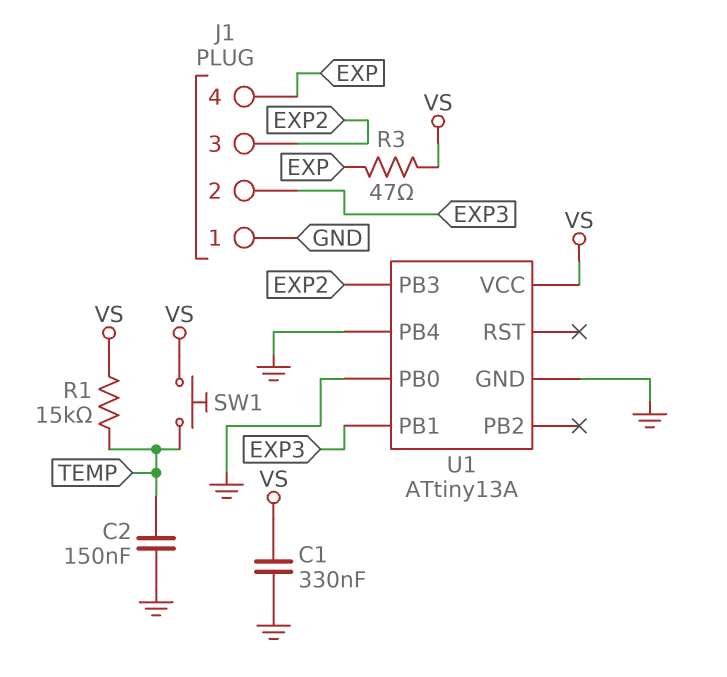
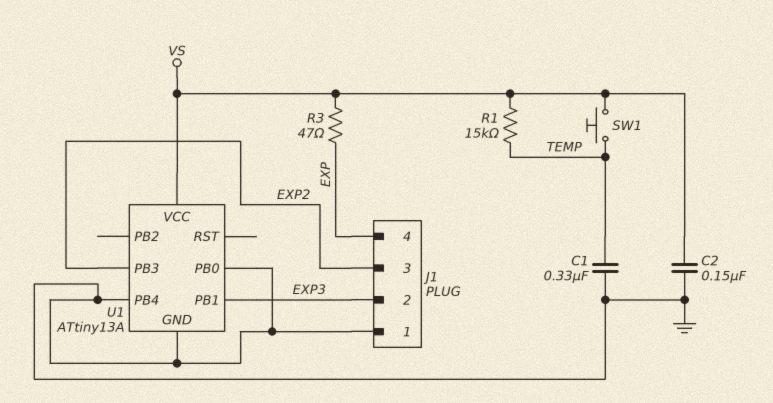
C1: 330nF (GND, VS) -> 330nF (GND, TEMP)
C2: 150nF (GND, TEMP) -> 150nF (GND, VS)

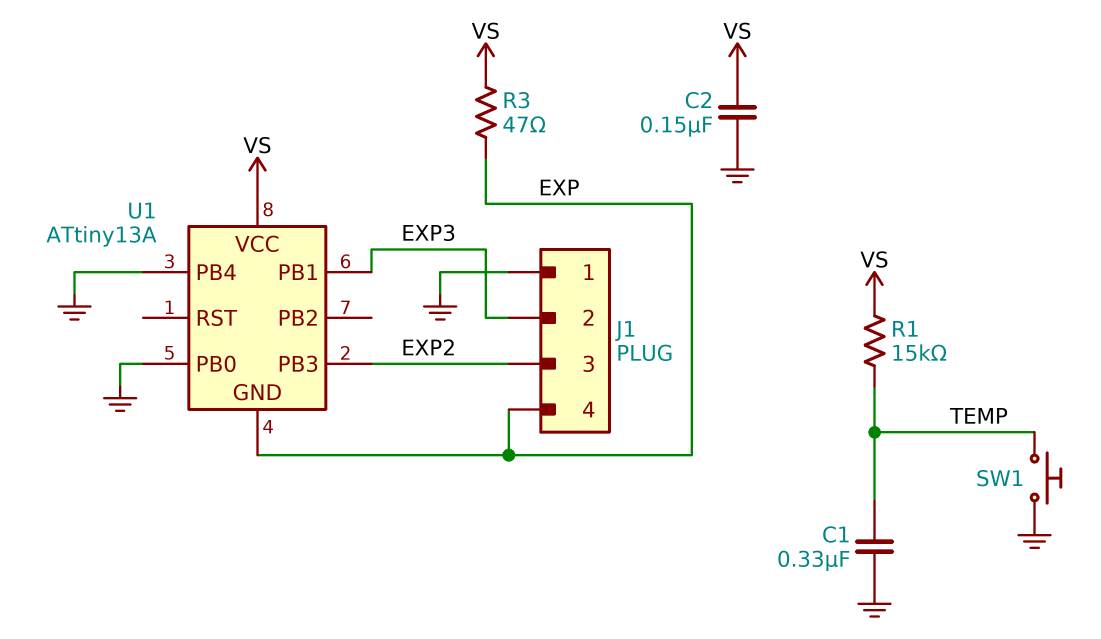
SW1: button (TEMP, VS) -> button (GND, TEMP)
U1 pin GND: GND -> EXP

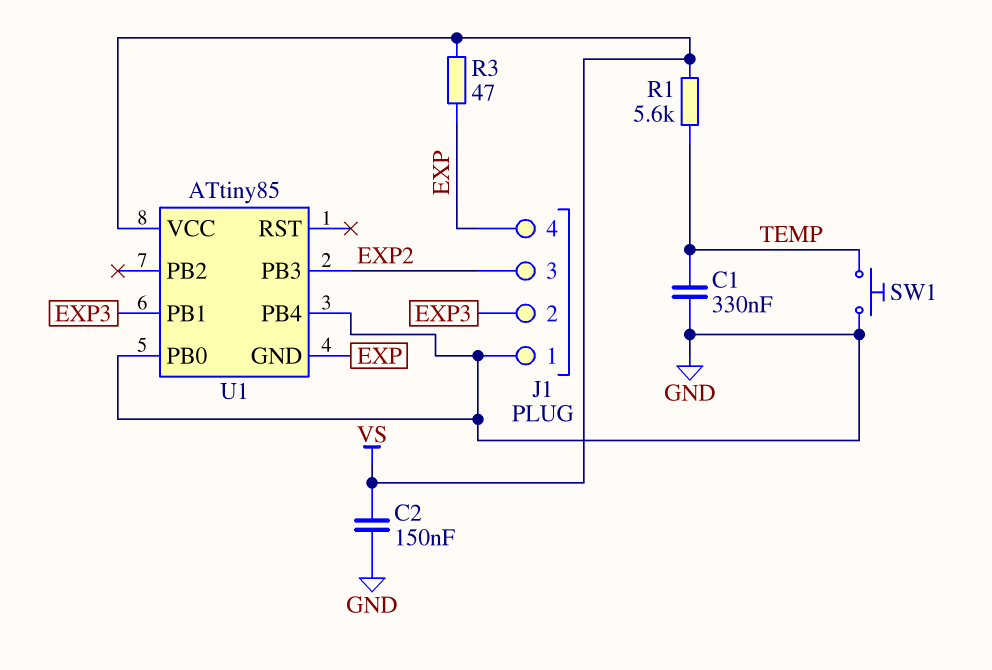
R1: 15k (TEMP, VS) -> 5.6k (TEMP, VS)
U1: ATtiny13A -> ATtiny85

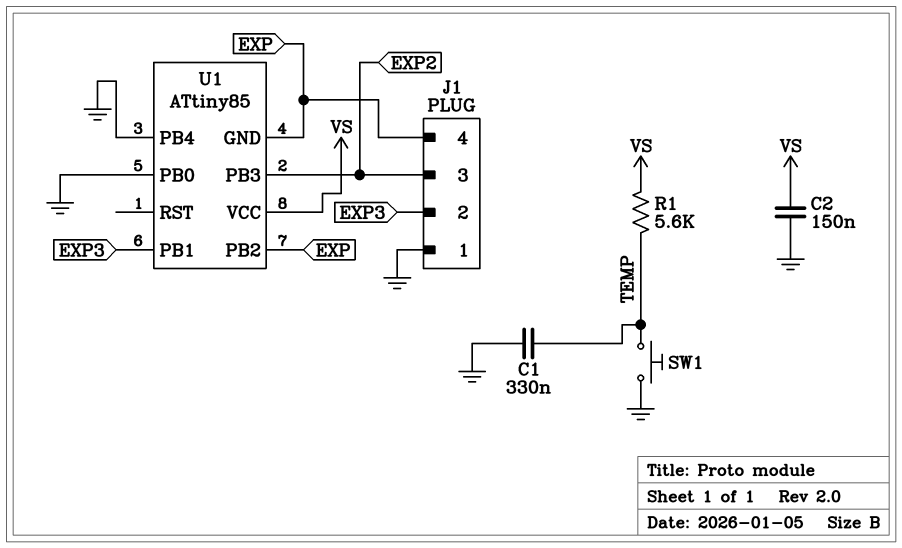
R3: 47 (EXP, VS) -> none
U1 pin PB2: none -> EXP

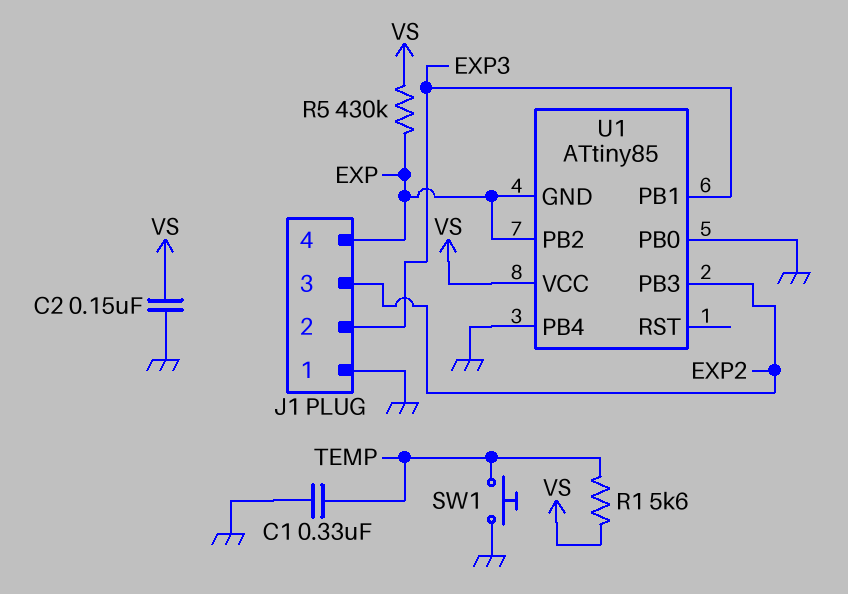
R5: none -> 430k (EXP, VS)

